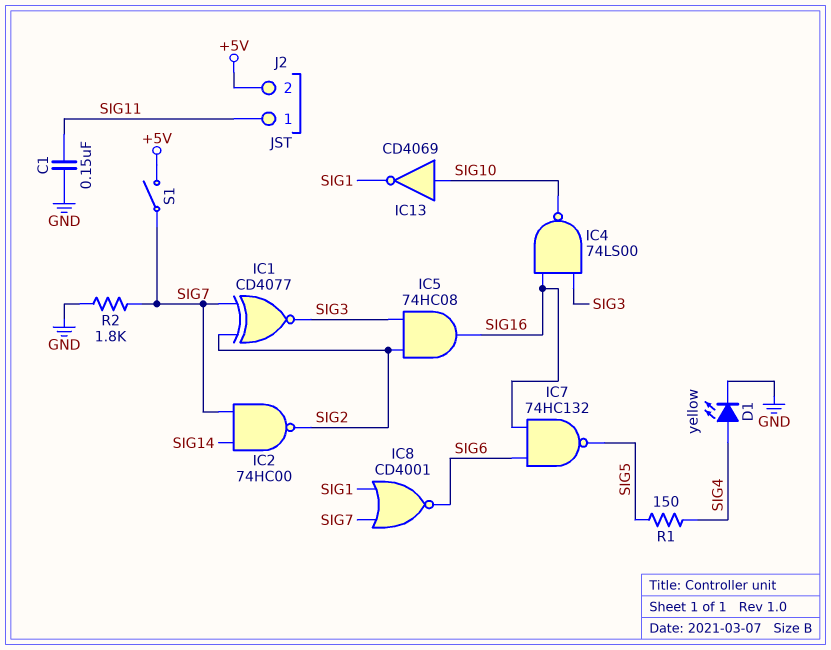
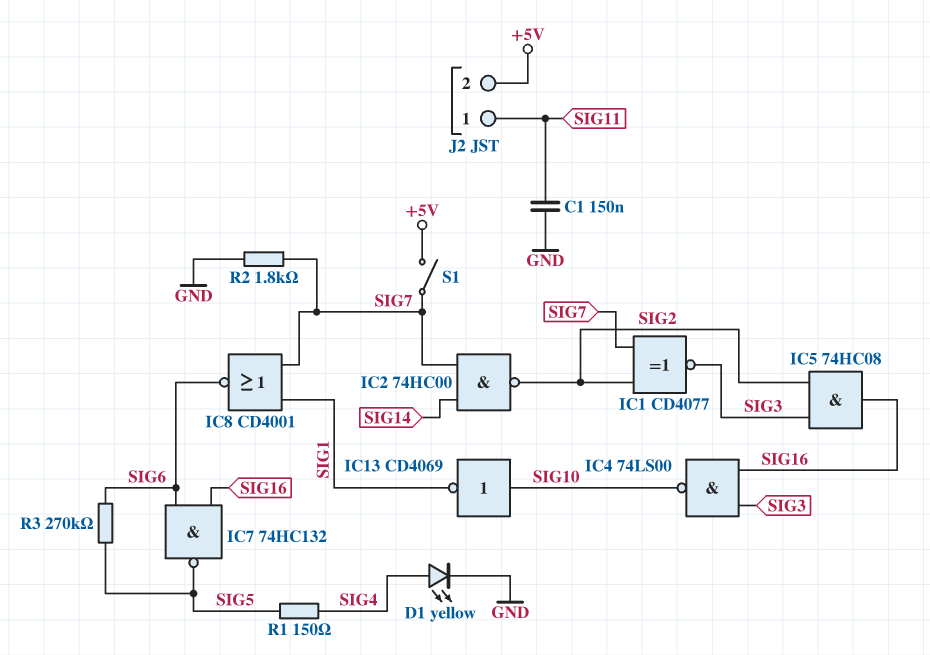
R3: none -> 270k (SIG5, SIG6)

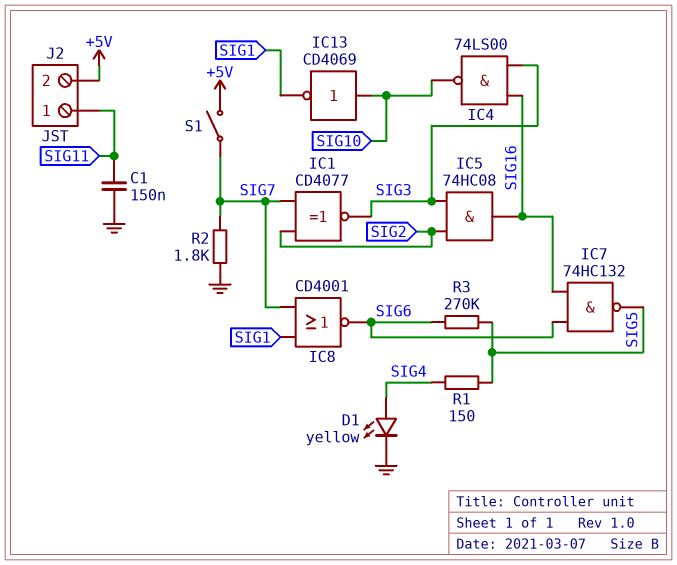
IC2: NAND 74HC00 (in SIG7, in SIG14, out SIG2) -> none

